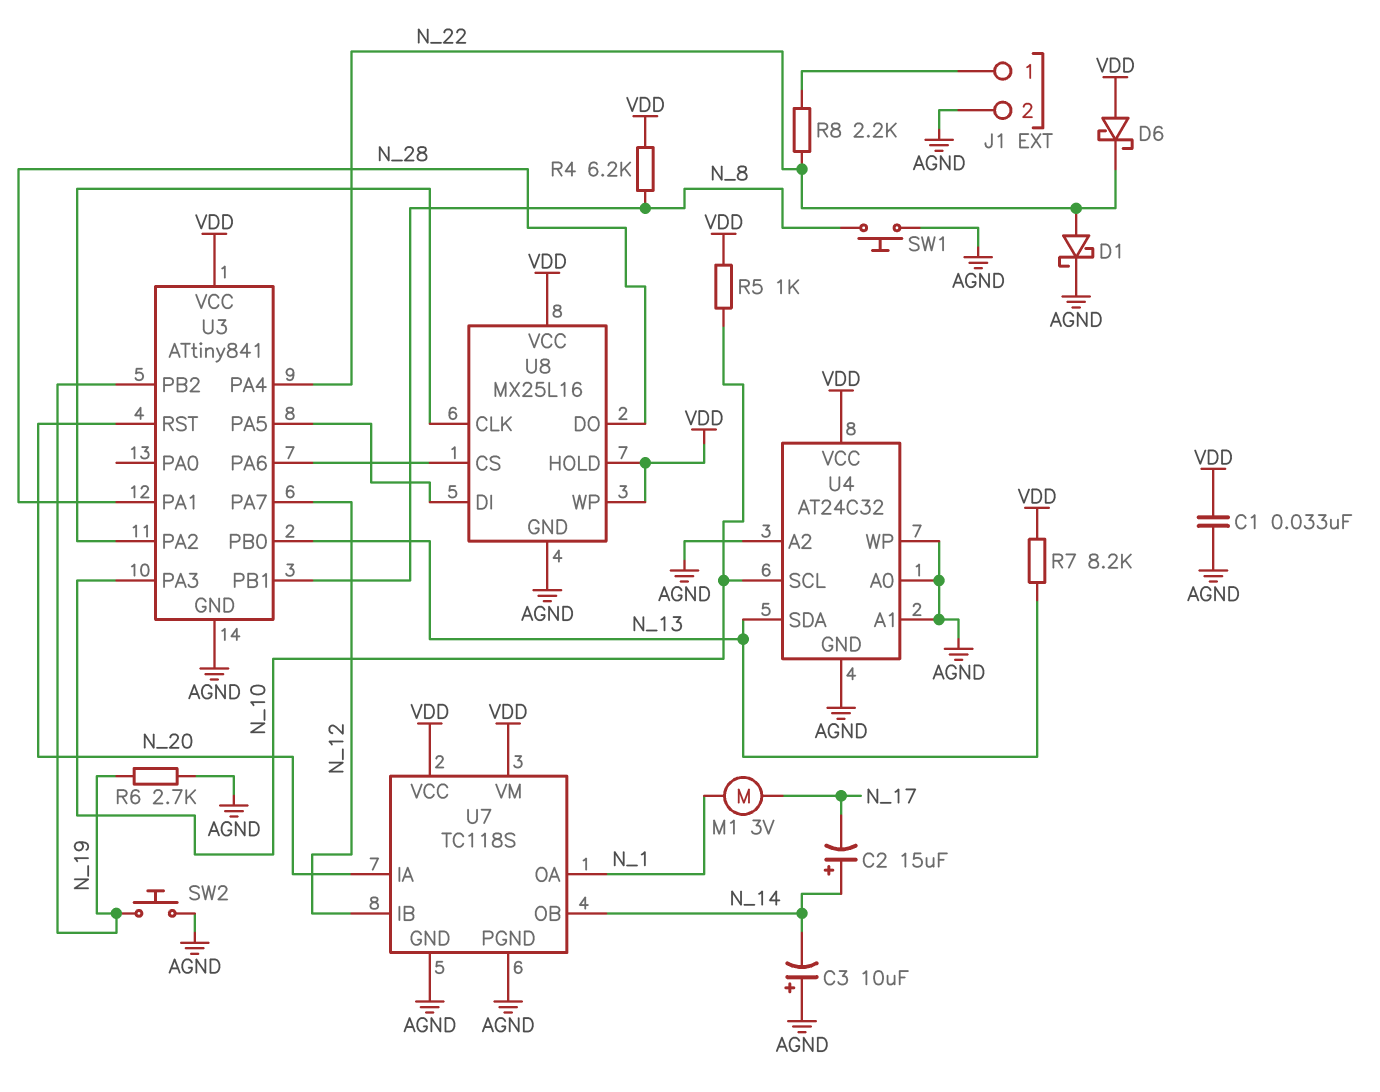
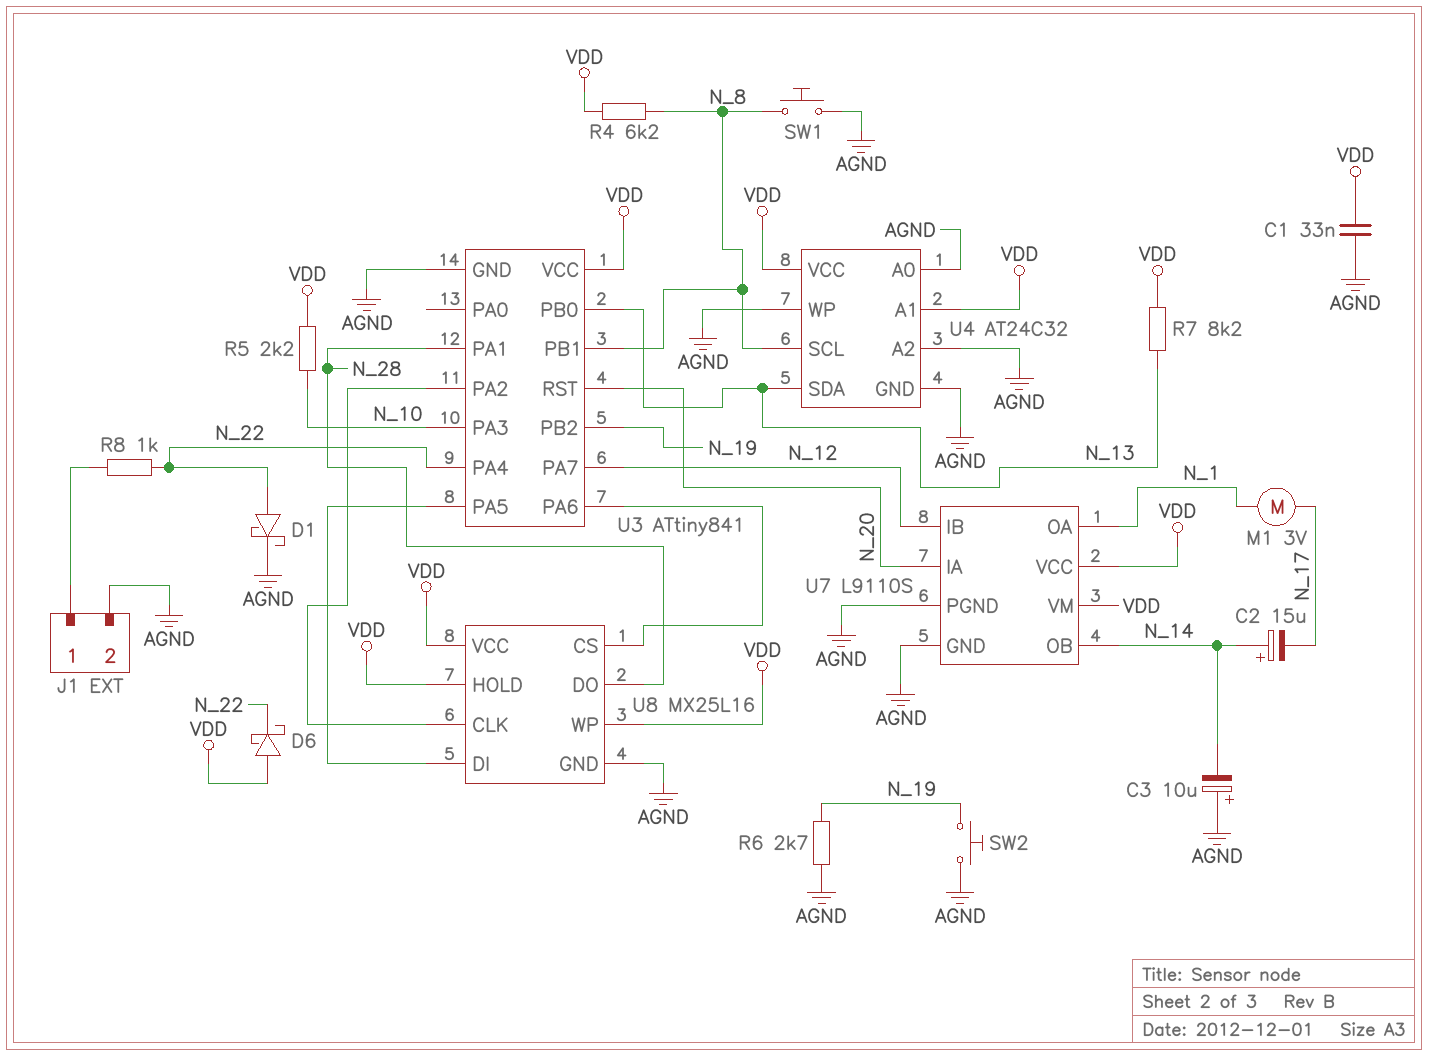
R5: 1k (N_10, VDD) -> 2.2k (N_10, VDD)
R8: 2.2k (J1/1, N_22) -> 1k (J1/1, N_22)
U4 pin A1: AGND -> VDD
U4 pin SCL: N_10 -> N_8
U7: TC118S -> L9110S

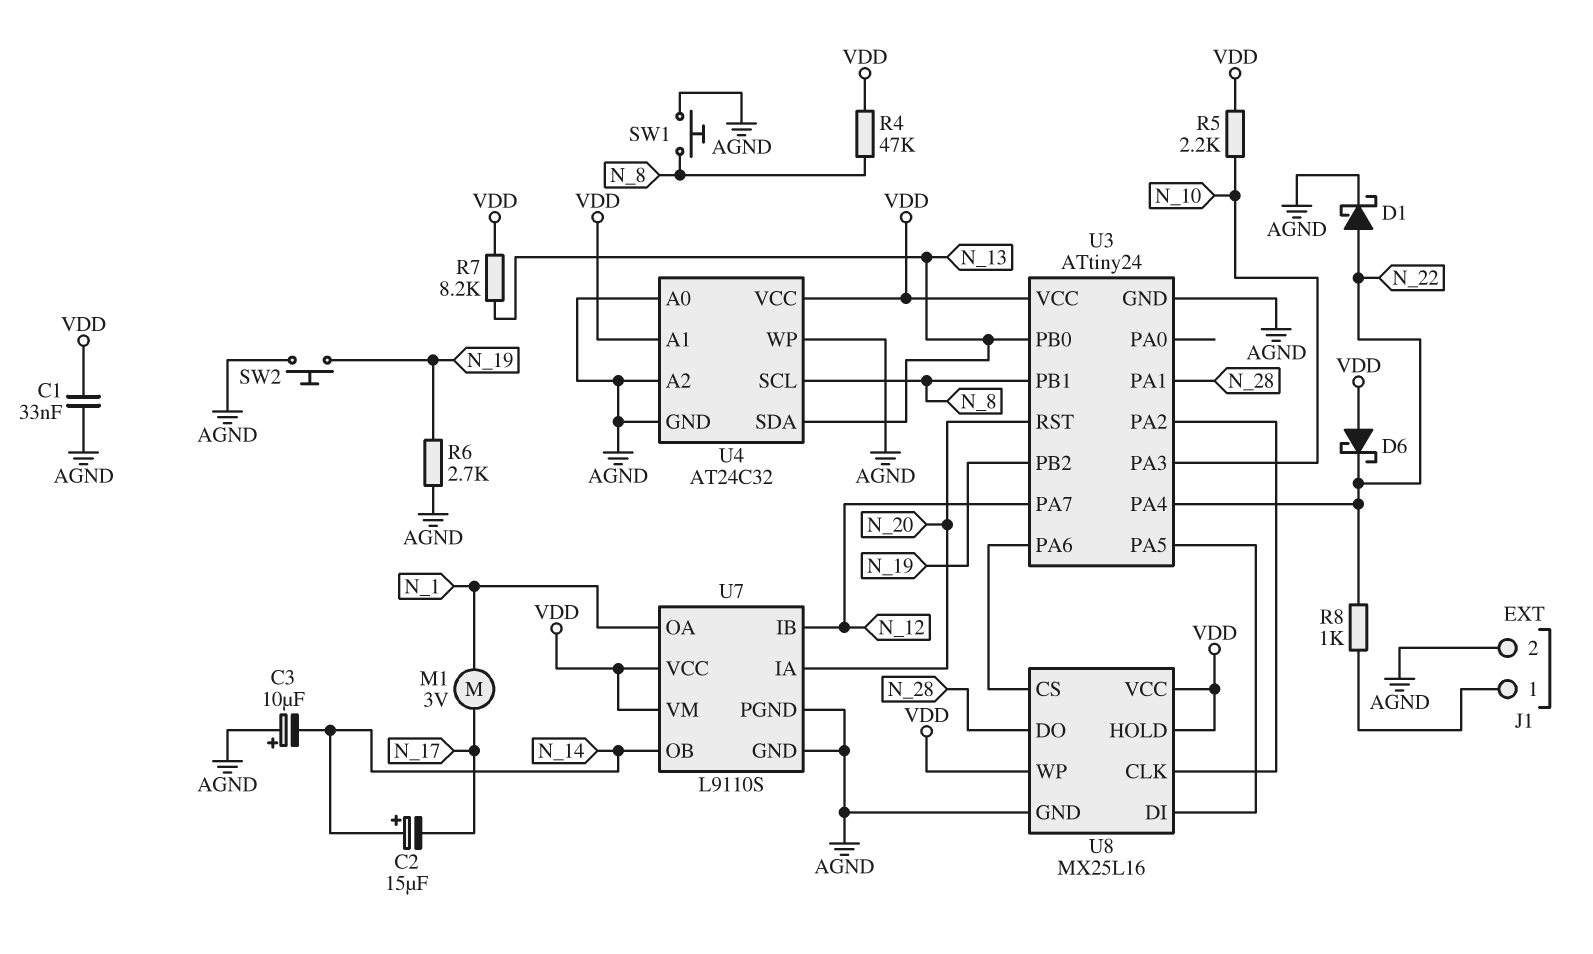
R4: 6.2k (N_8, VDD) -> 47k (N_8, VDD)
U3: ATtiny841 -> ATtiny24

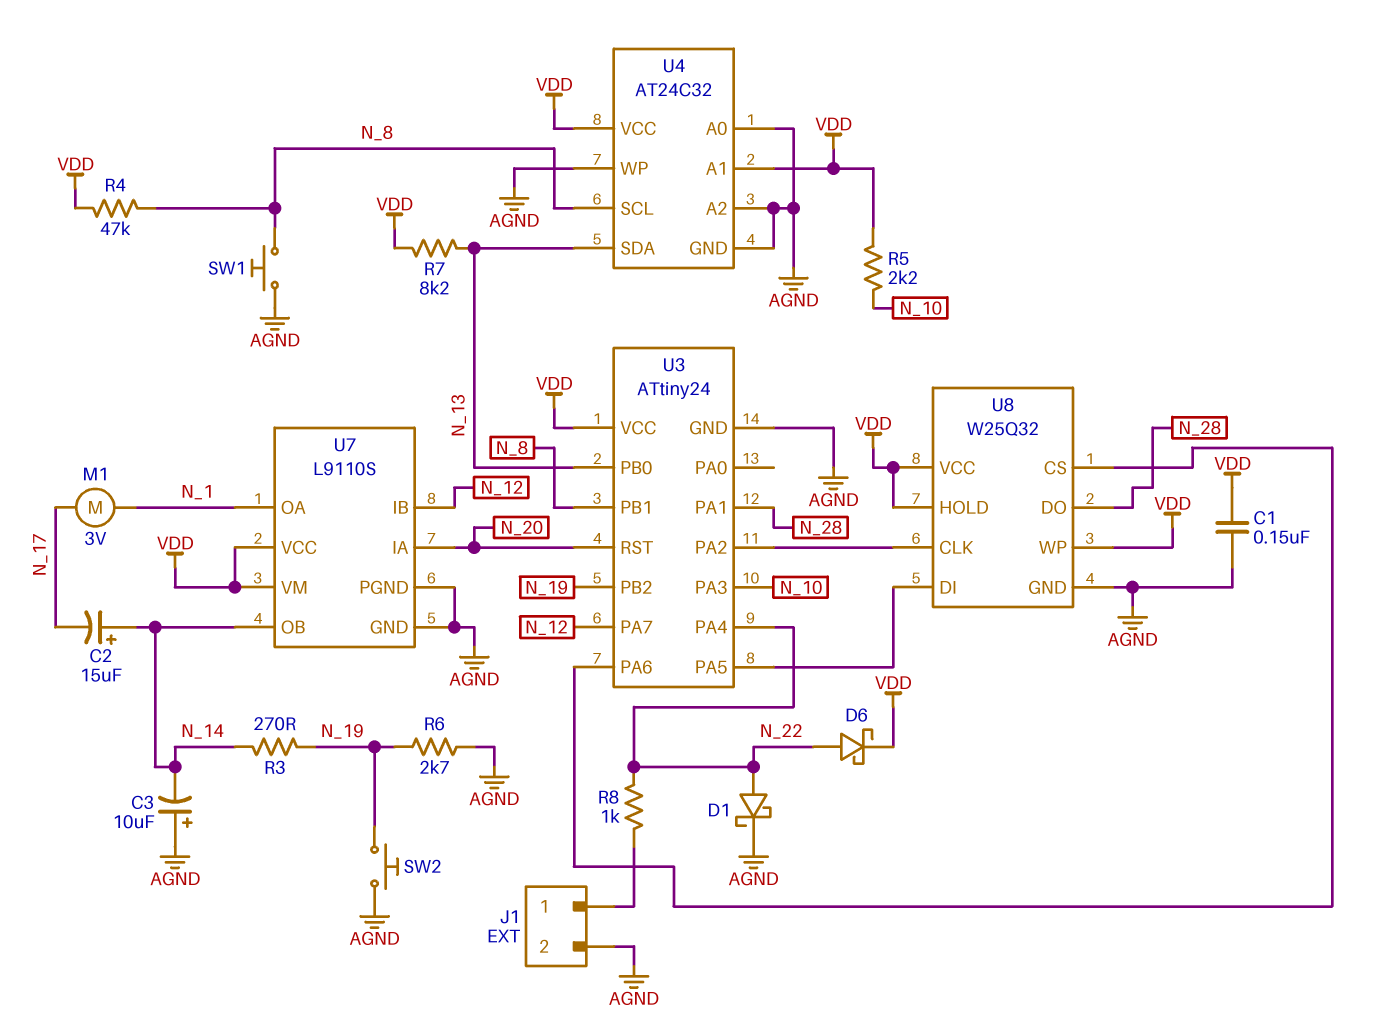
C1: 33nF (AGND, VDD) -> 150nF (AGND, VDD)
D6: schottky (A VDD, K N_22) -> schottky (A N_22, K VDD)
R3: none -> 270 (N_14, N_19)
U8: MX25L16 -> W25Q32

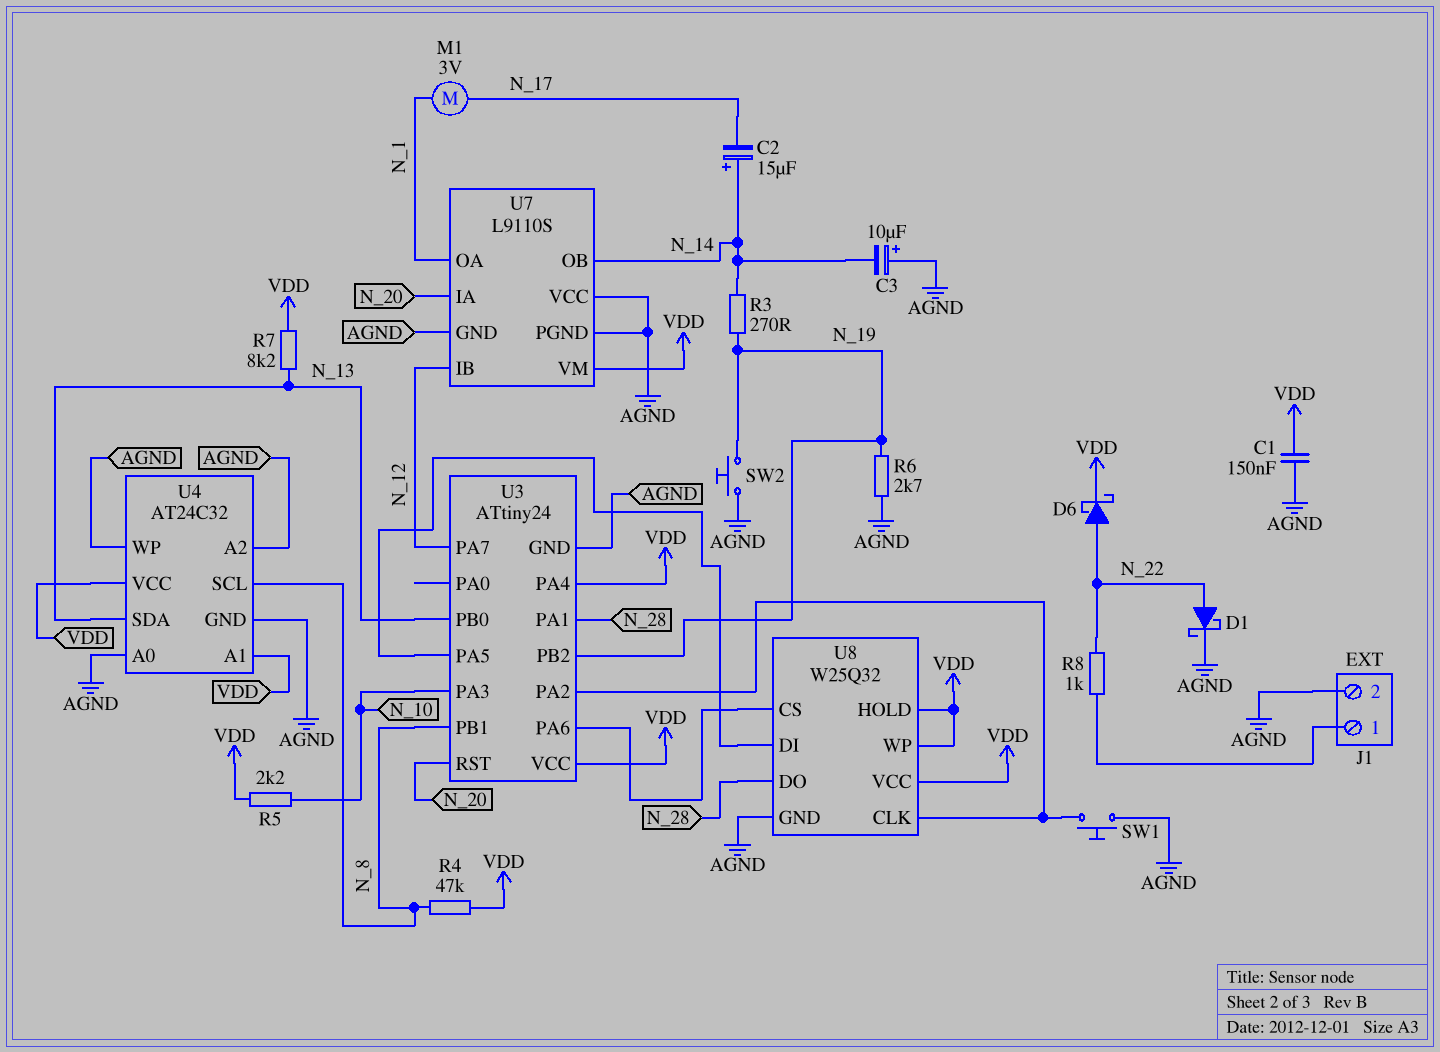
SW1: button (AGND, N_8) -> button (AGND, U3/PA2)
U3 pin PA4: N_22 -> VDD
U7 pin VCC: VDD -> AGND

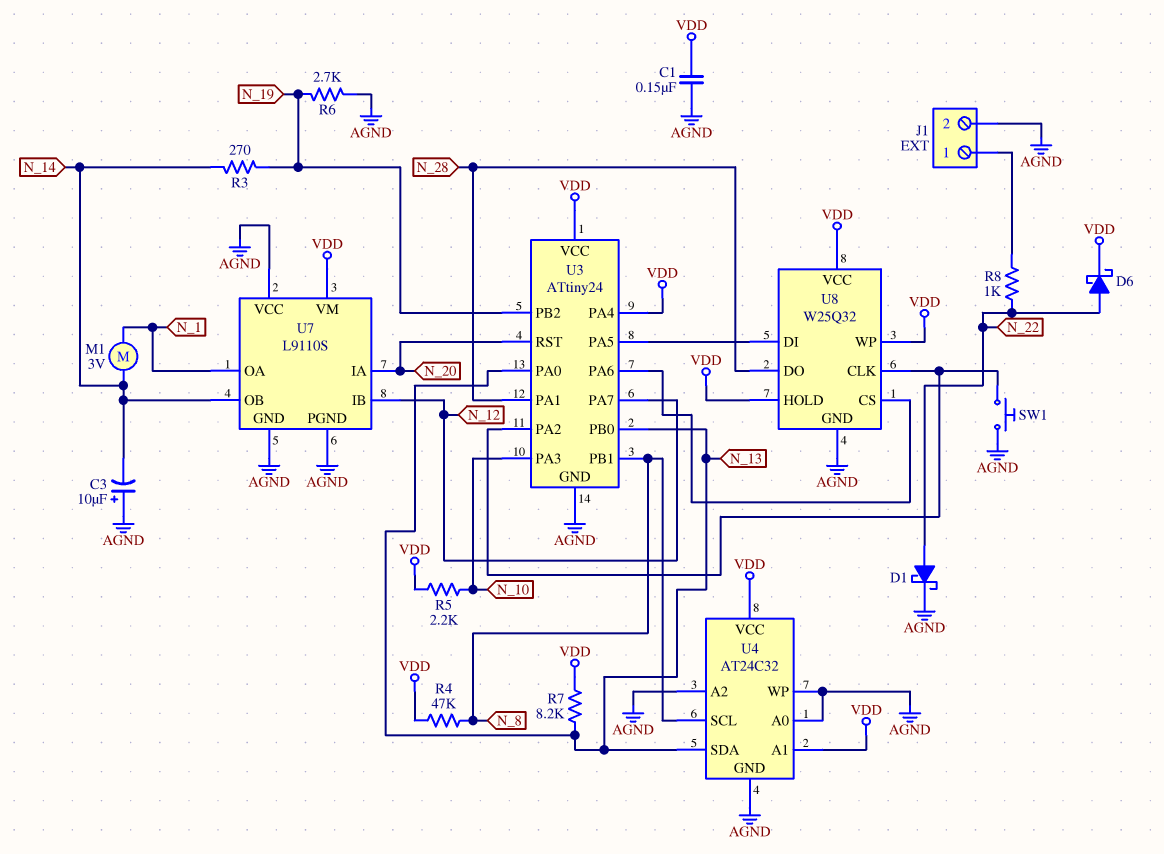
C2: 15uF (plus N_14, minus N_17) -> none
M1: motor 3V (N_1, N_17) -> motor 3V (N_1, N_14)
SW2: button (AGND, N_19) -> none
U3 pin PA0: none -> N_13

